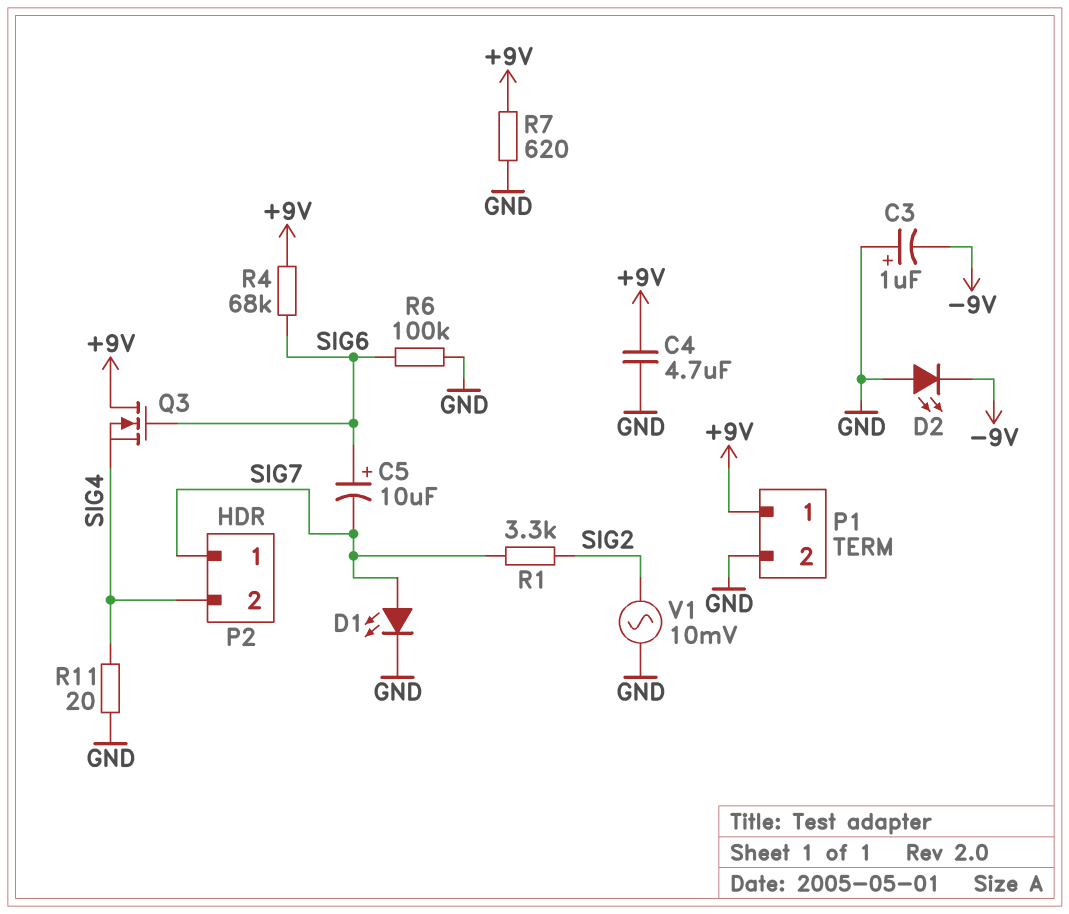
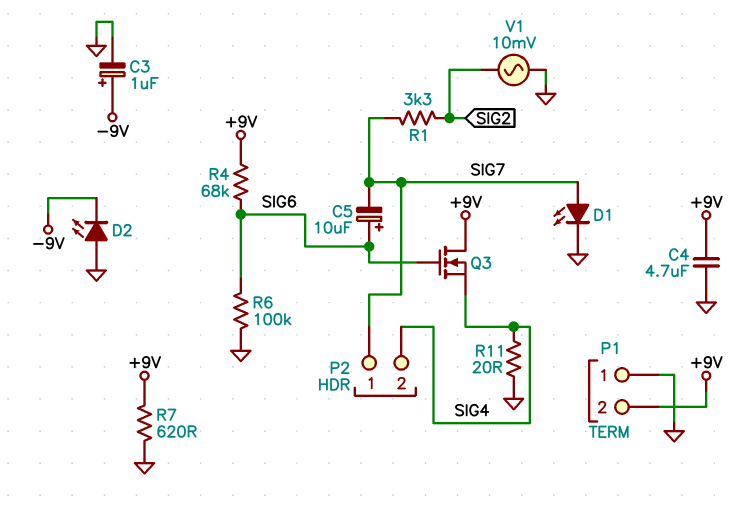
C3: 1uF (plus GND, minus -9V) -> 1uF (plus -9V, minus GND)
P1 pin 1: +9V -> GND
P1 pin 2: GND -> +9V

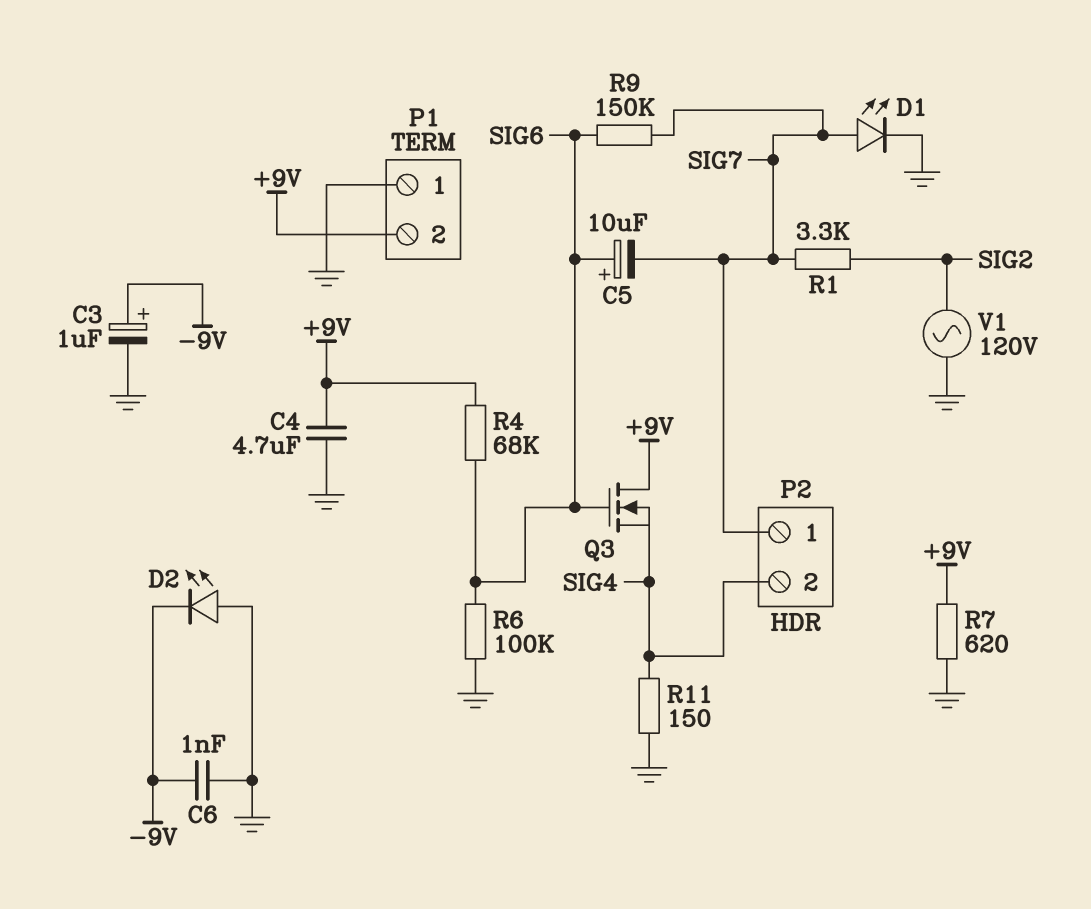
C6: none -> 1nF (-9V, GND)
R9: none -> 150k (SIG6, SIG7)
R11: 20 (GND, SIG4) -> 150 (GND, SIG4)
V1: AC 10mV (GND, SIG2) -> AC 120V (GND, SIG2)

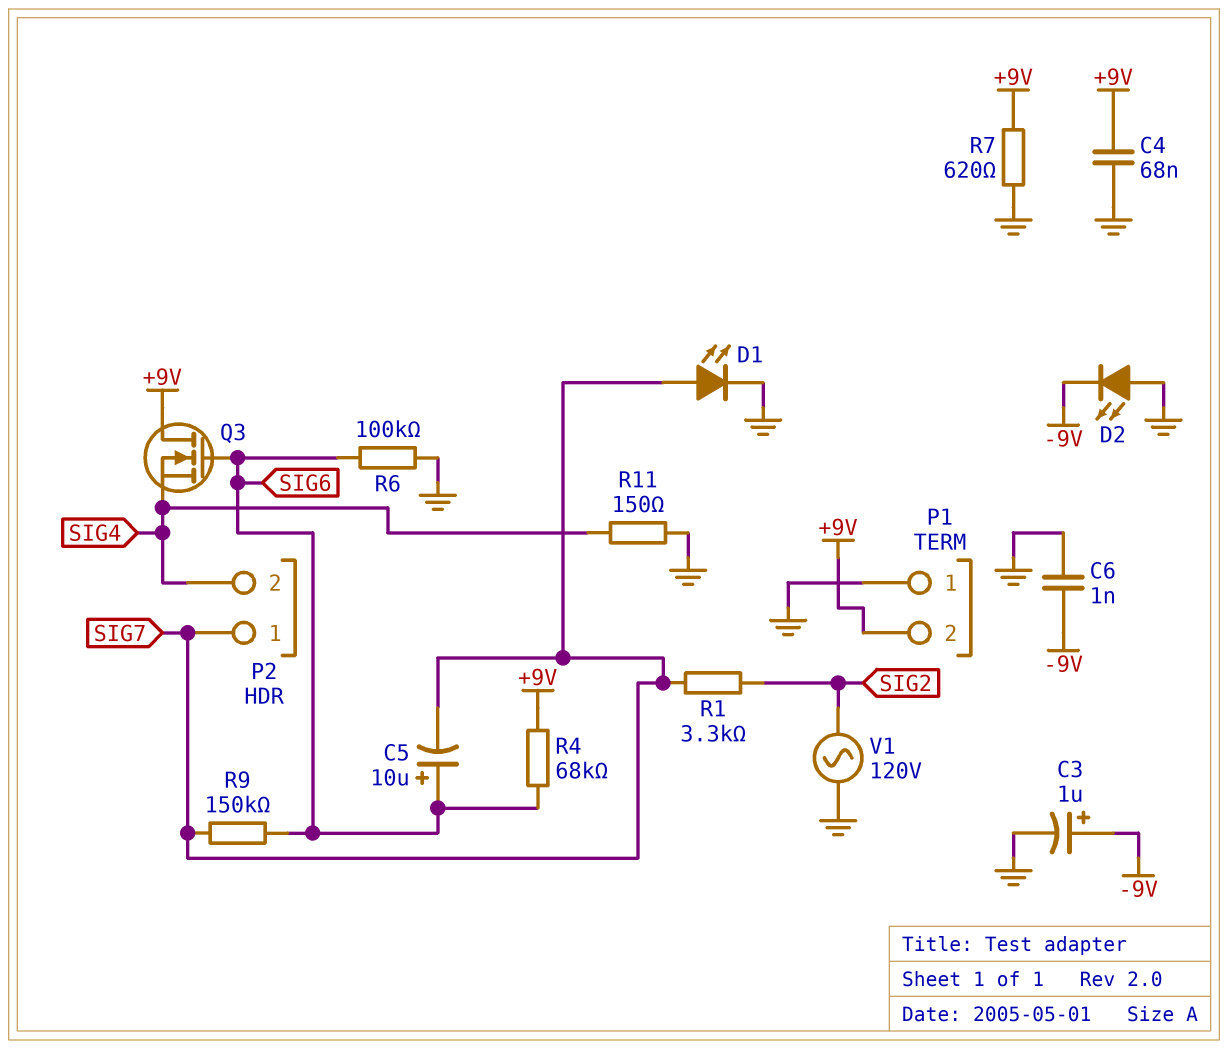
C4: 4.7uF (+9V, GND) -> 68nF (+9V, GND)

